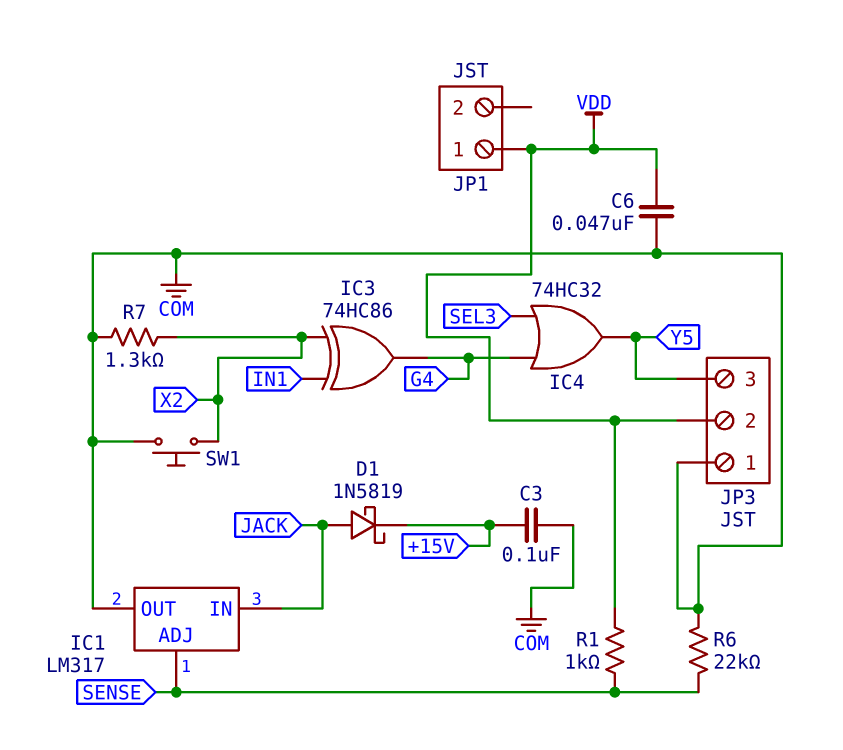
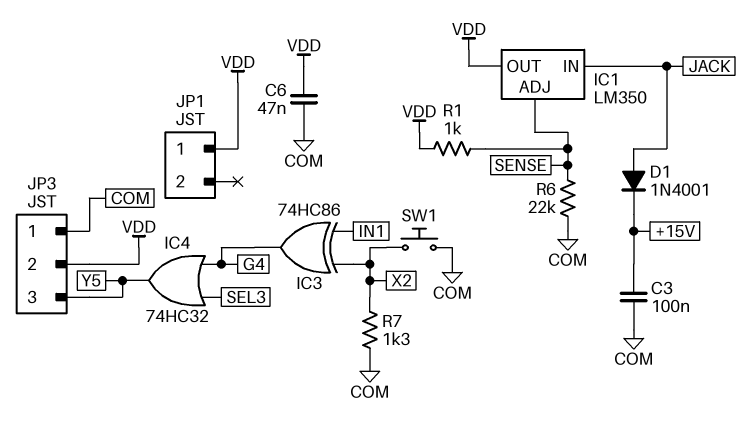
D1: schottky 1N5819 (A JACK, K +15V) -> diode 1N4001 (A JACK, K +15V)
IC1: LM317 -> LM350
IC1 pin OUT: COM -> VDD

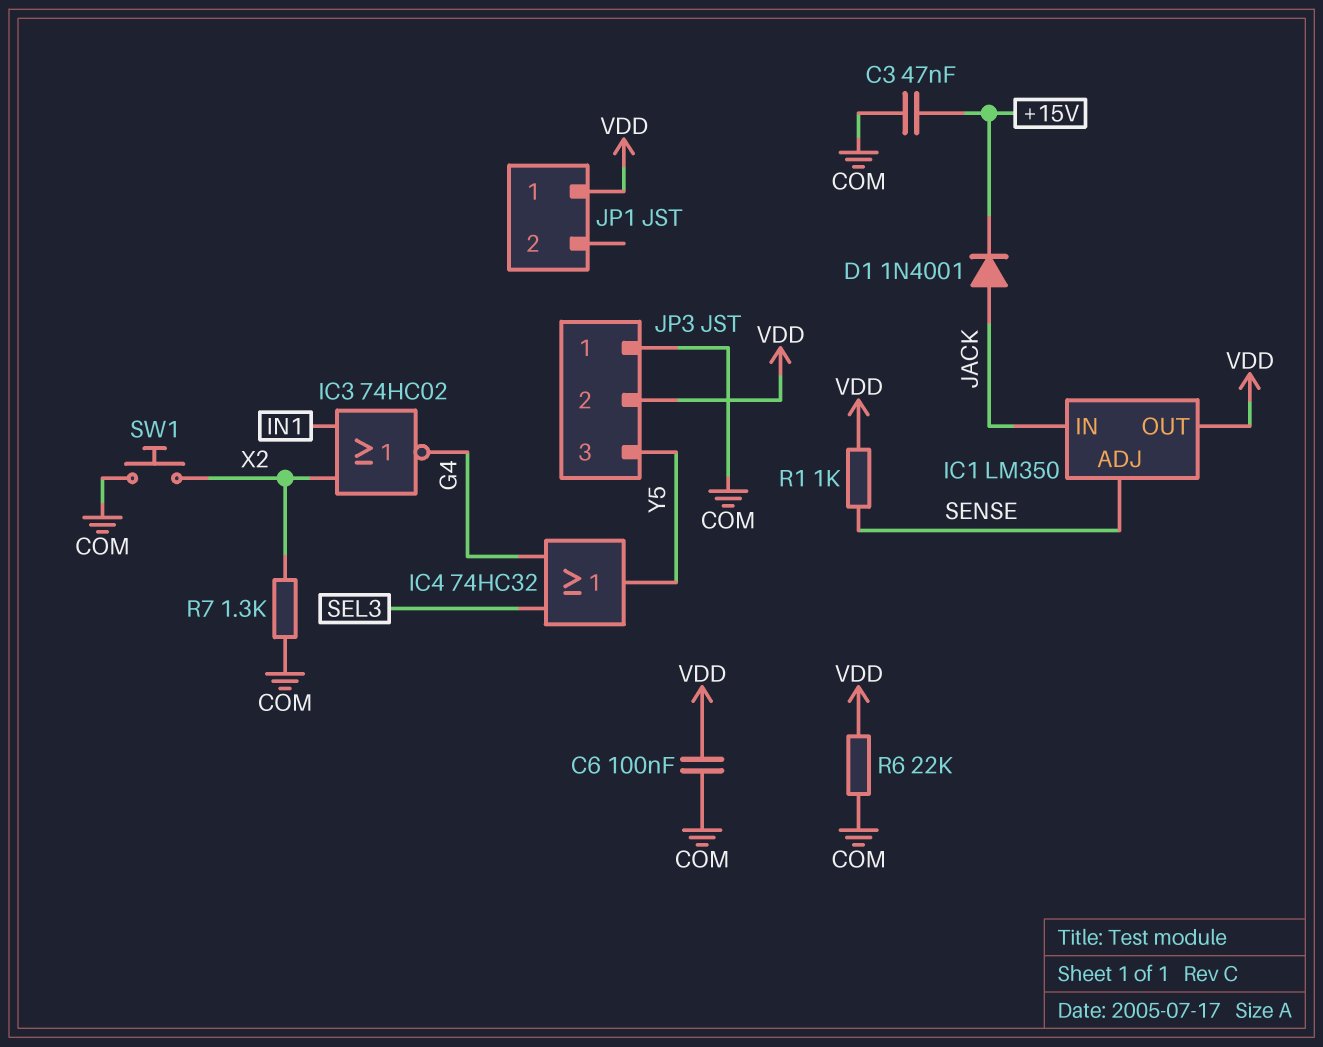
C3: 100nF (+15V, COM) -> 47nF (+15V, COM)
C6: 47nF (COM, VDD) -> 100nF (COM, VDD)
IC3: XOR 74HC86 (in IN1, in X2, out G4) -> NOR 74HC02 (in IN1, in X2, out G4)
R6: 22k (COM, SENSE) -> 22k (COM, VDD)

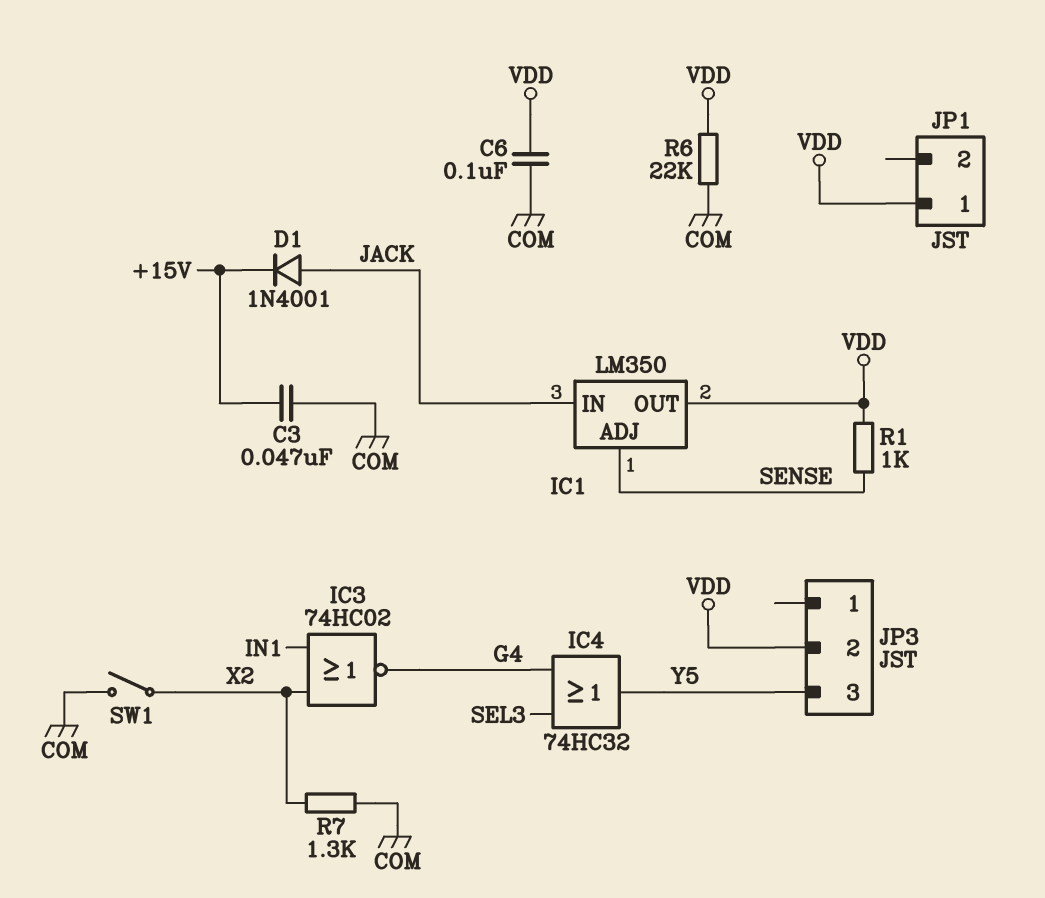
JP3 pin 1: COM -> none
SW1: button (COM, X2) -> switch (COM, X2)

